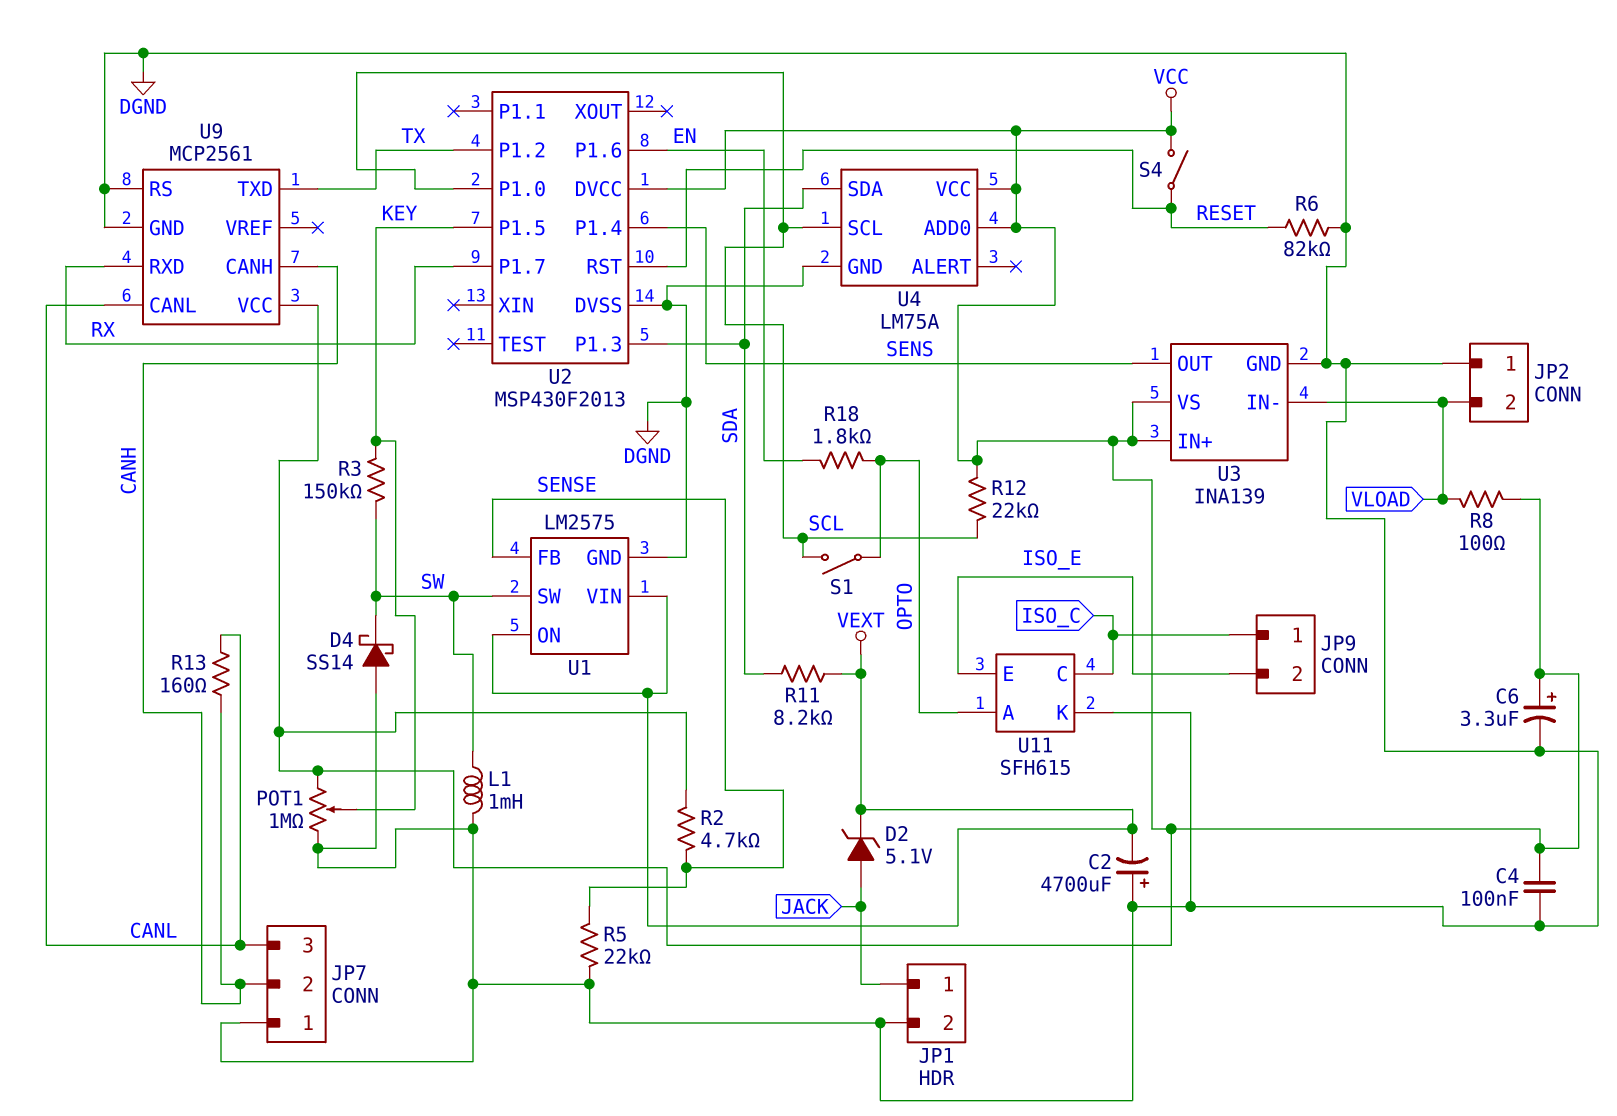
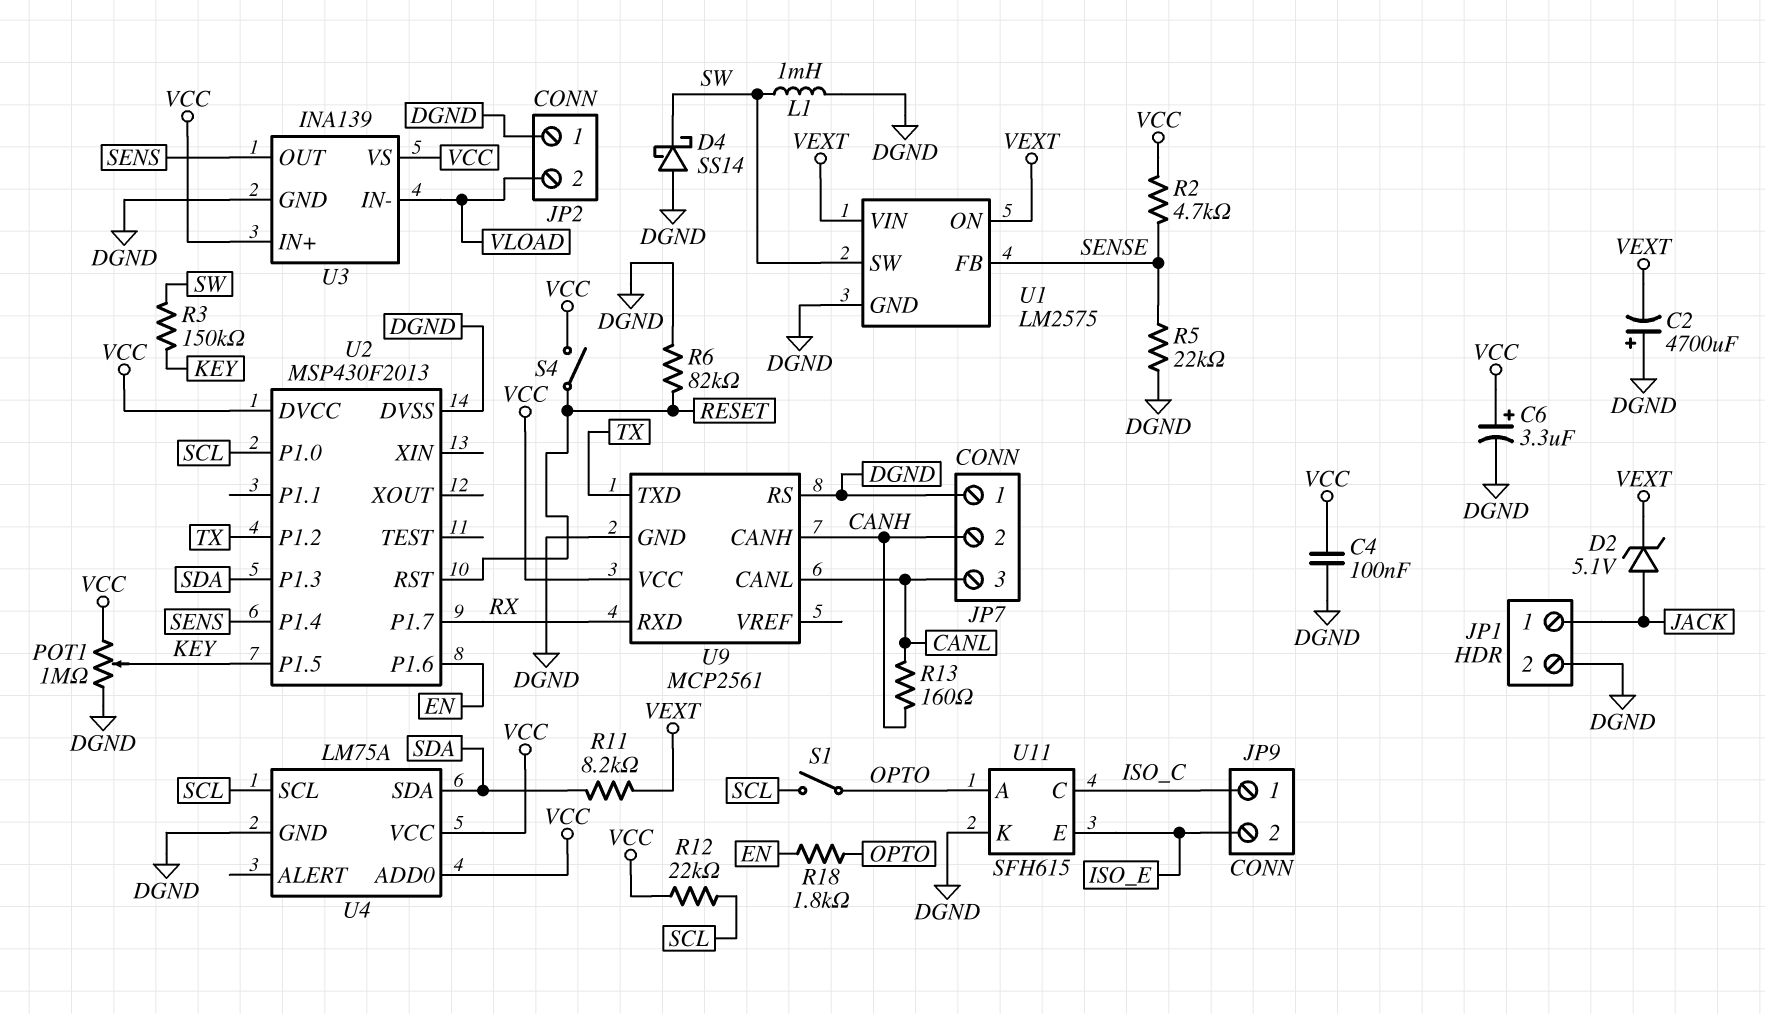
R8: 100 (VCC, VLOAD) -> none

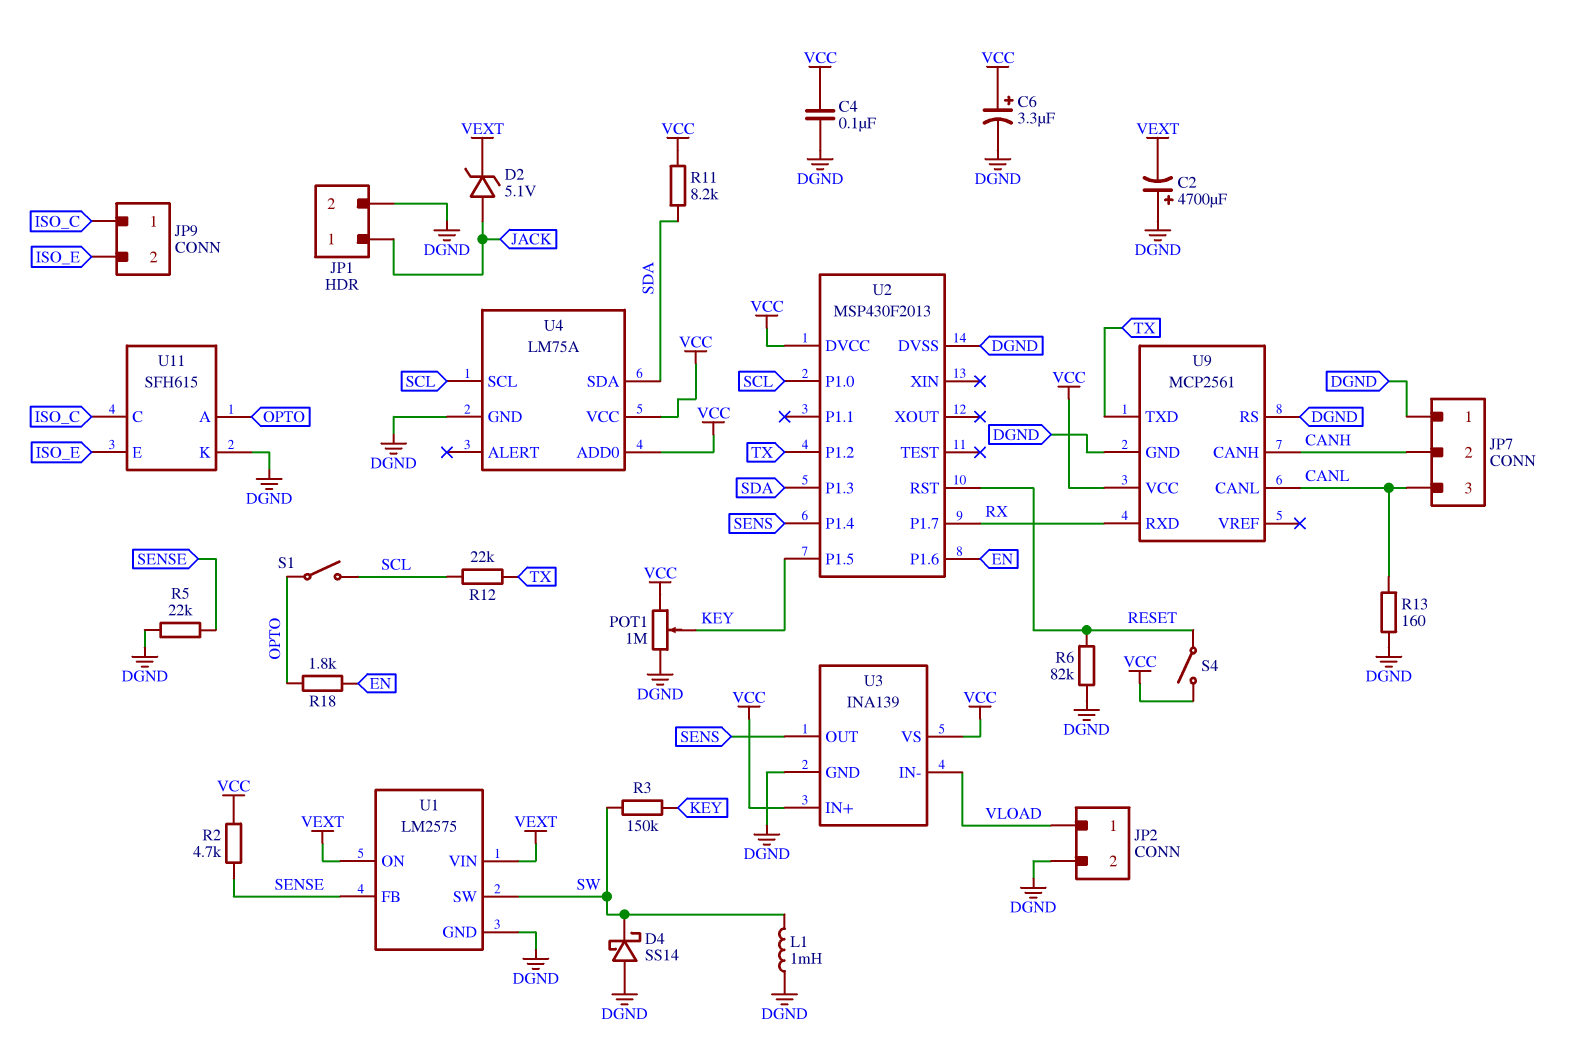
JP2 pin 1: DGND -> VLOAD
JP2 pin 2: VLOAD -> DGND
R11: 8.2k (SDA, VEXT) -> 8.2k (SDA, VCC)
R12: 22k (SCL, VCC) -> 22k (SCL, TX)
R13: 160 (CANH, CANL) -> 160 (CANL, DGND)

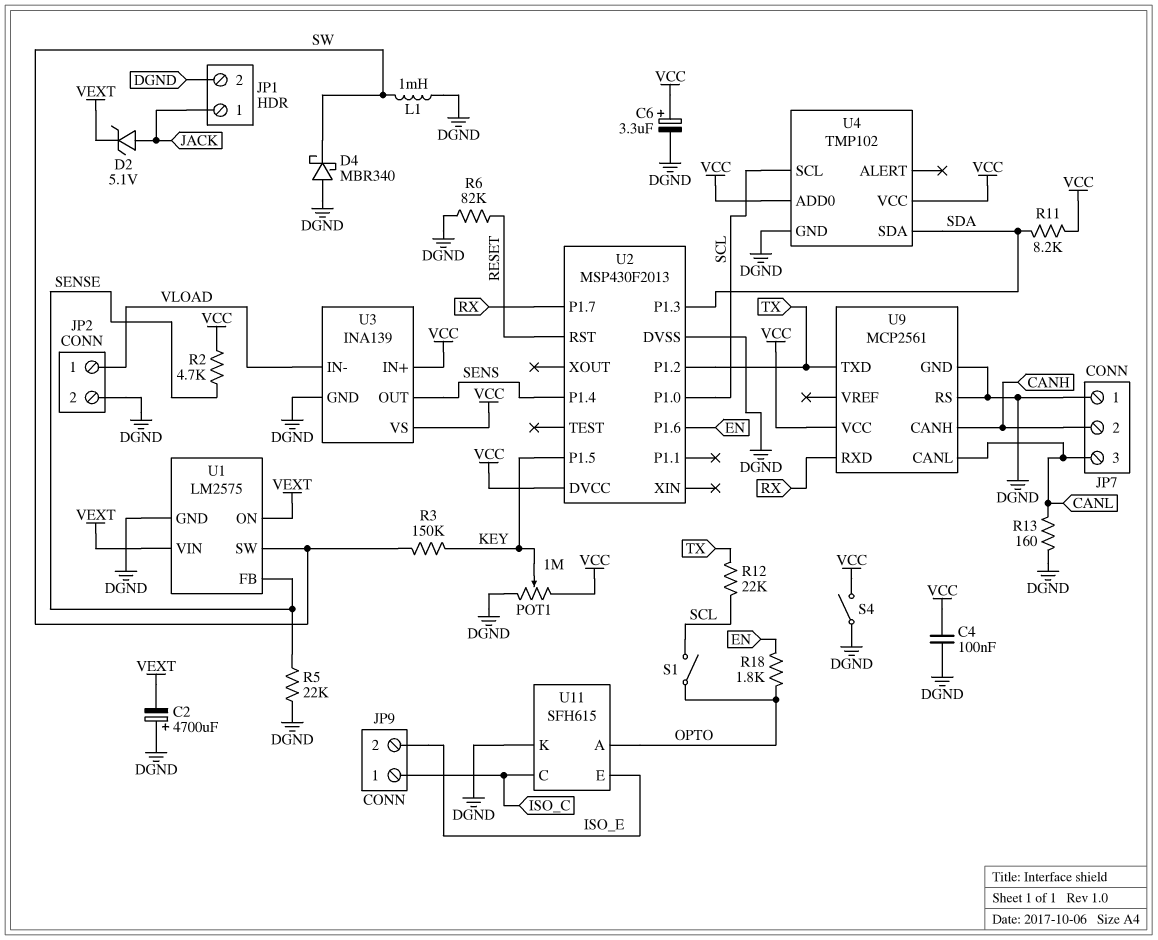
D4: schottky SS14 (A DGND, K SW) -> schottky MBR340 (A DGND, K SW)
S4: switch (RESET, VCC) -> switch (DGND, VCC)
U4: LM75A -> TMP102

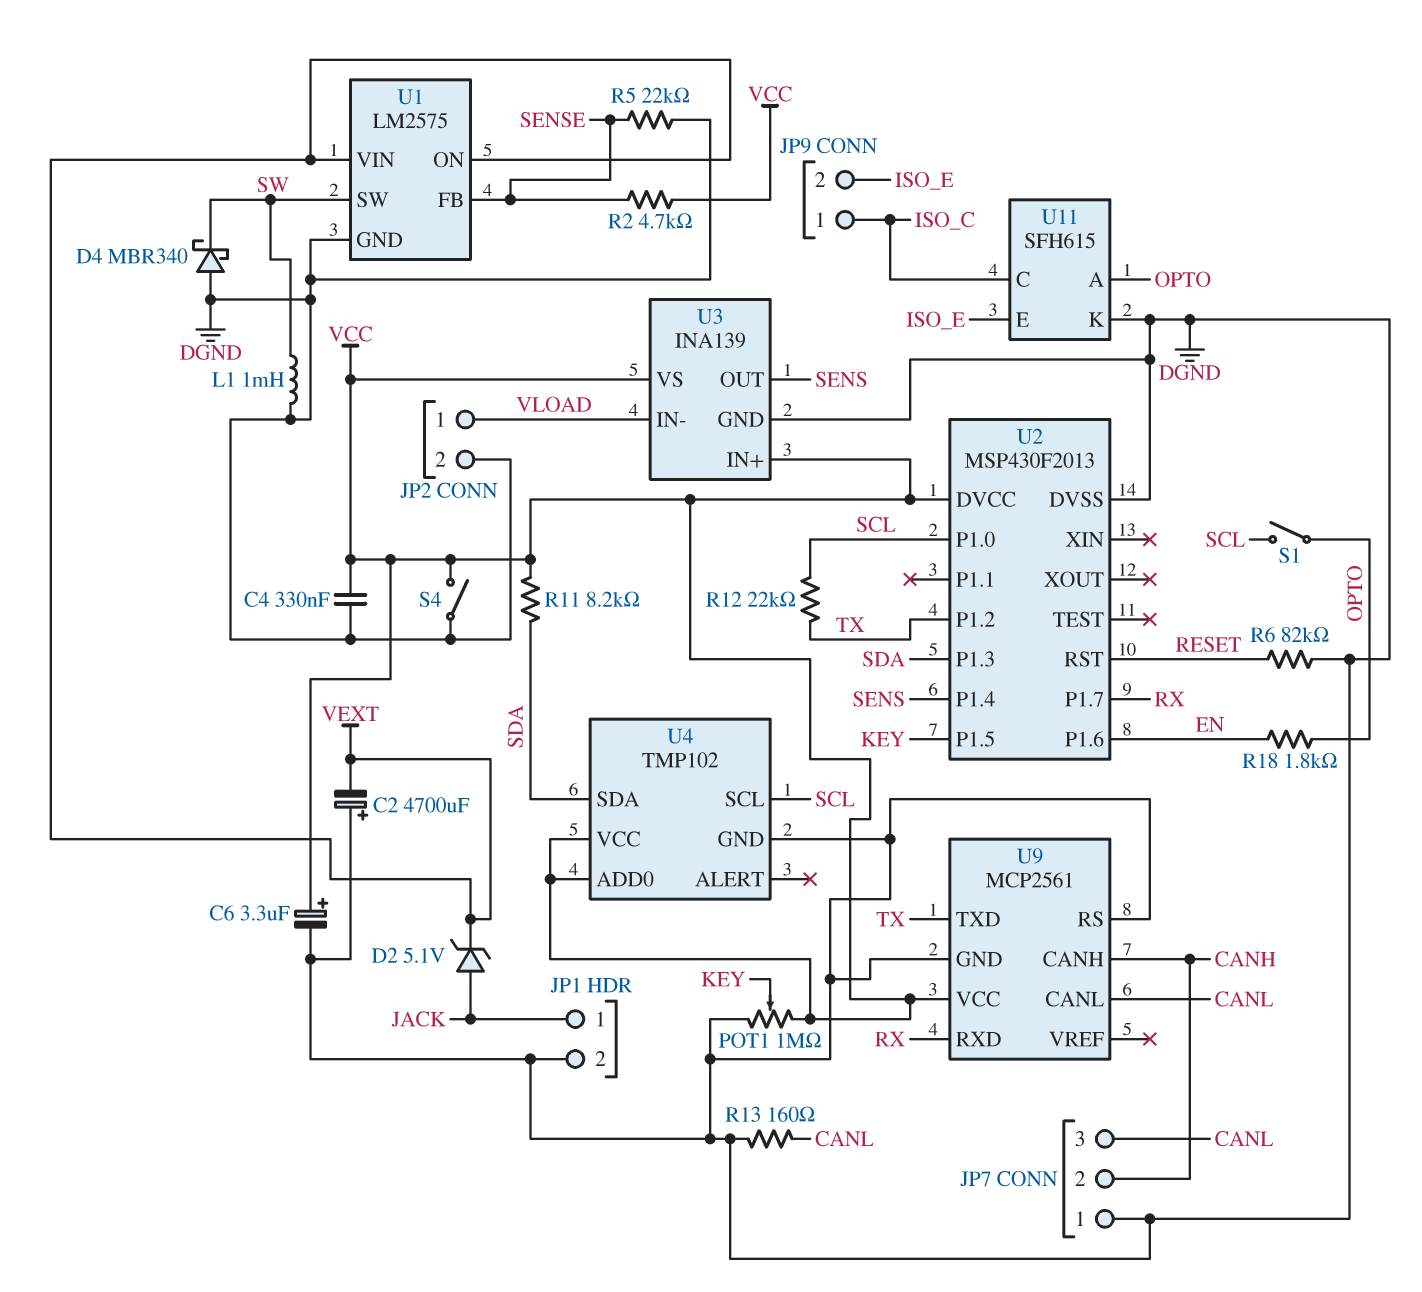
C4: 100nF (DGND, VCC) -> 330nF (DGND, VCC)
R3: 150k (KEY, SW) -> none

